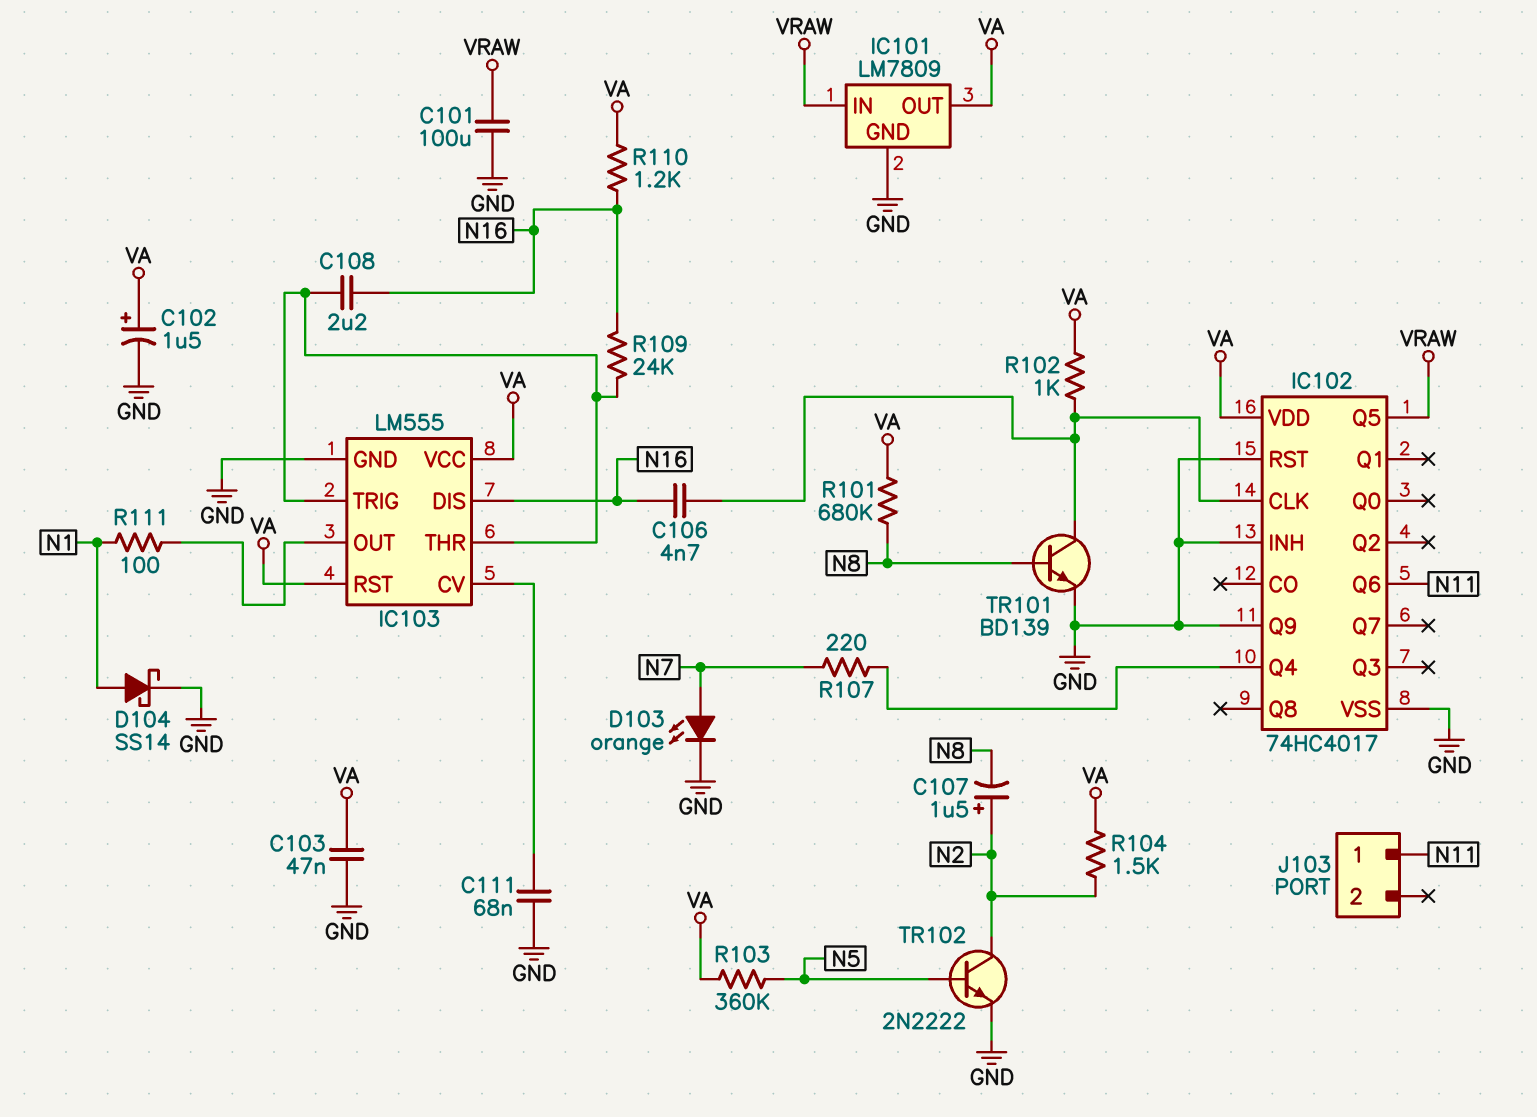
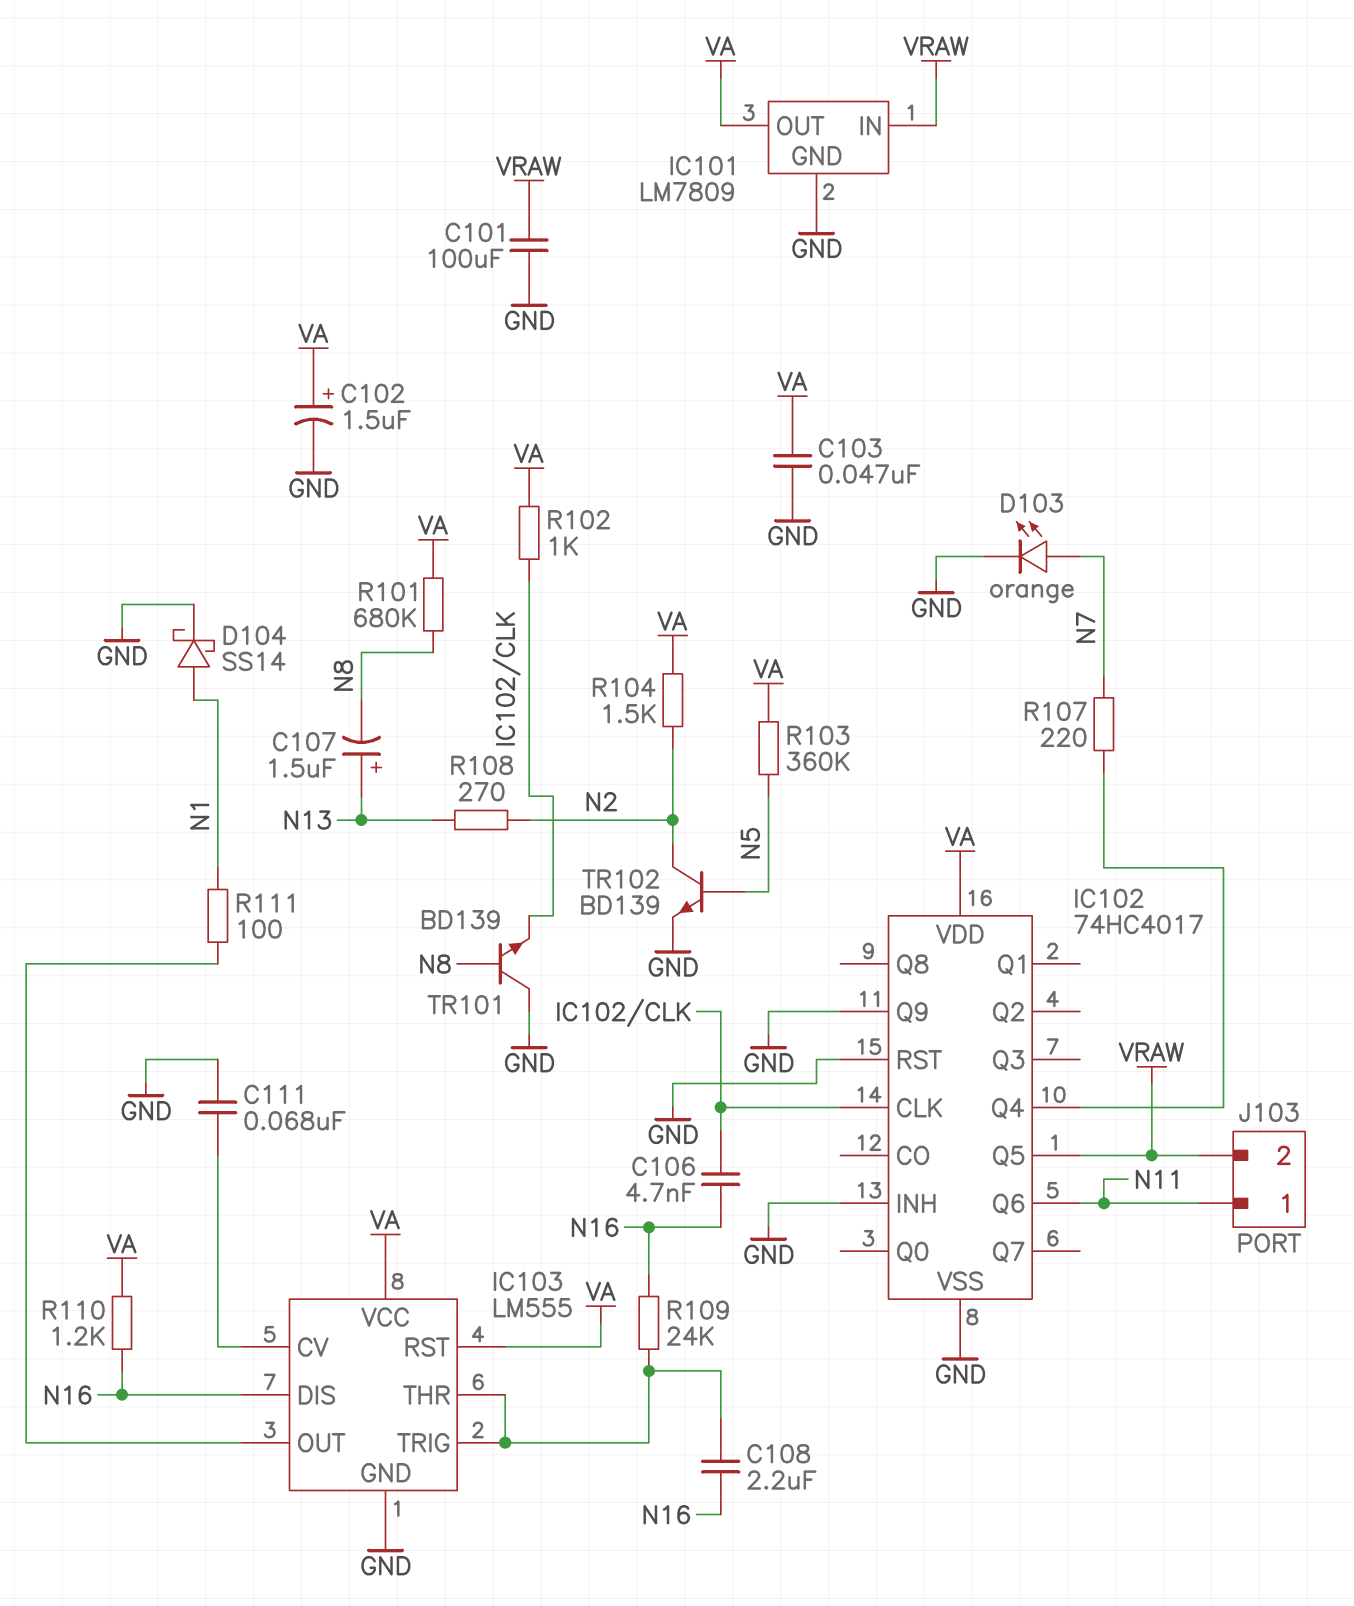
C107: 1.5uF (plus N2, minus N8) -> 1.5uF (plus N13, minus N8)
J103 pin 2: none -> VRAW
R108: none -> 270 (N2, N13)
TR101: NPN BD139 (B N8, C IC102/CLK, E GND) -> NPN BD139 (B N8, C GND, E IC102/CLK)
TR102: NPN 2N2222 (B N5, C N2, E GND) -> NPN BD139 (B N5, C N2, E GND)

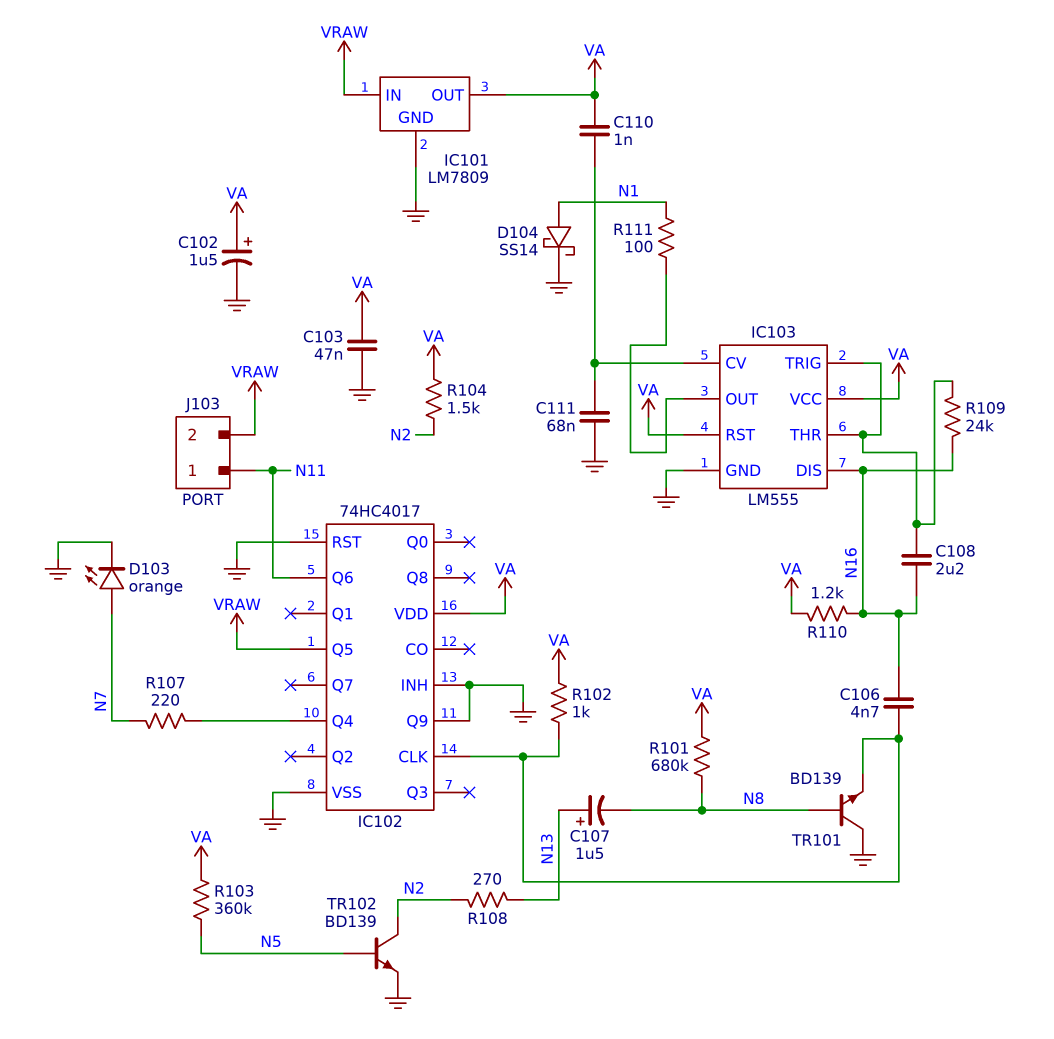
C101: 100uF (GND, VRAW) -> none
C110: none -> 1nF (IC103/CV, VA)

